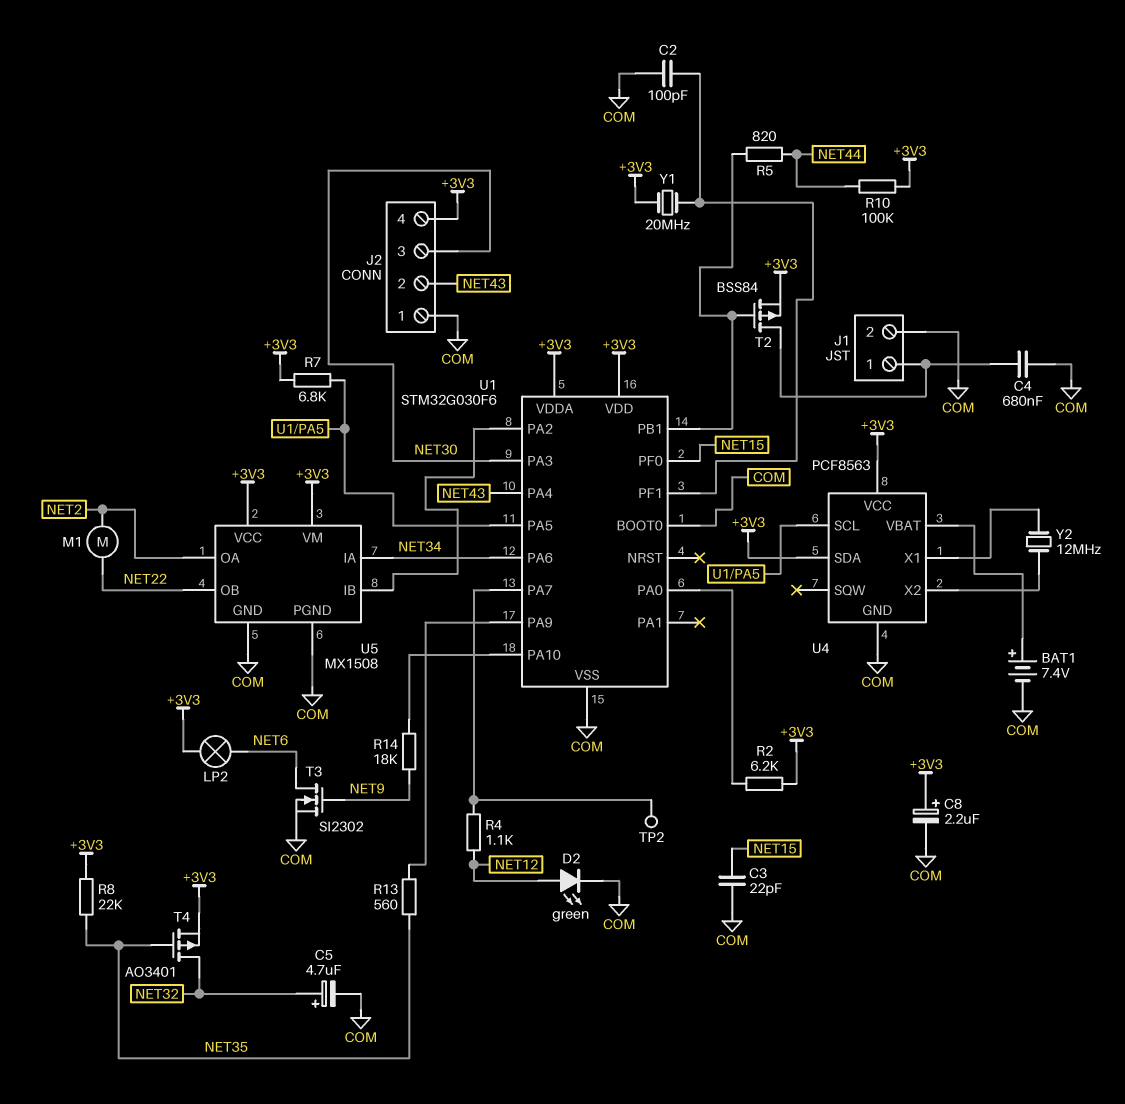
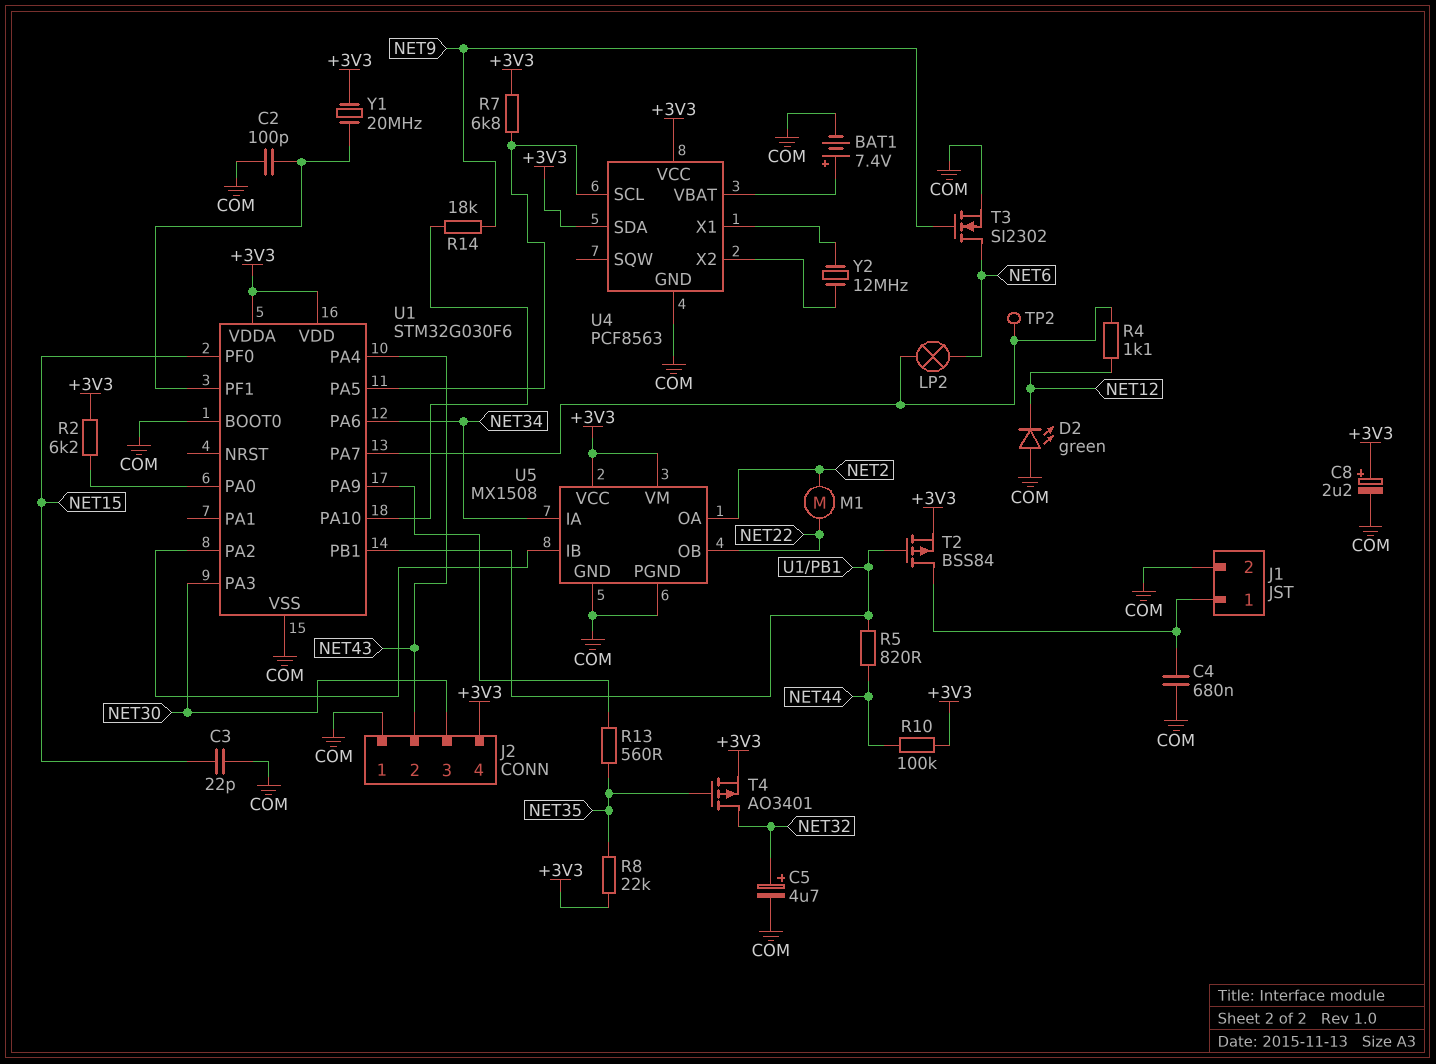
D2: LED green (A NET12, K COM) -> LED green (A COM, K NET12)
LP2: lamp (+3V3, NET6) -> lamp (NET6, U1/PA7)

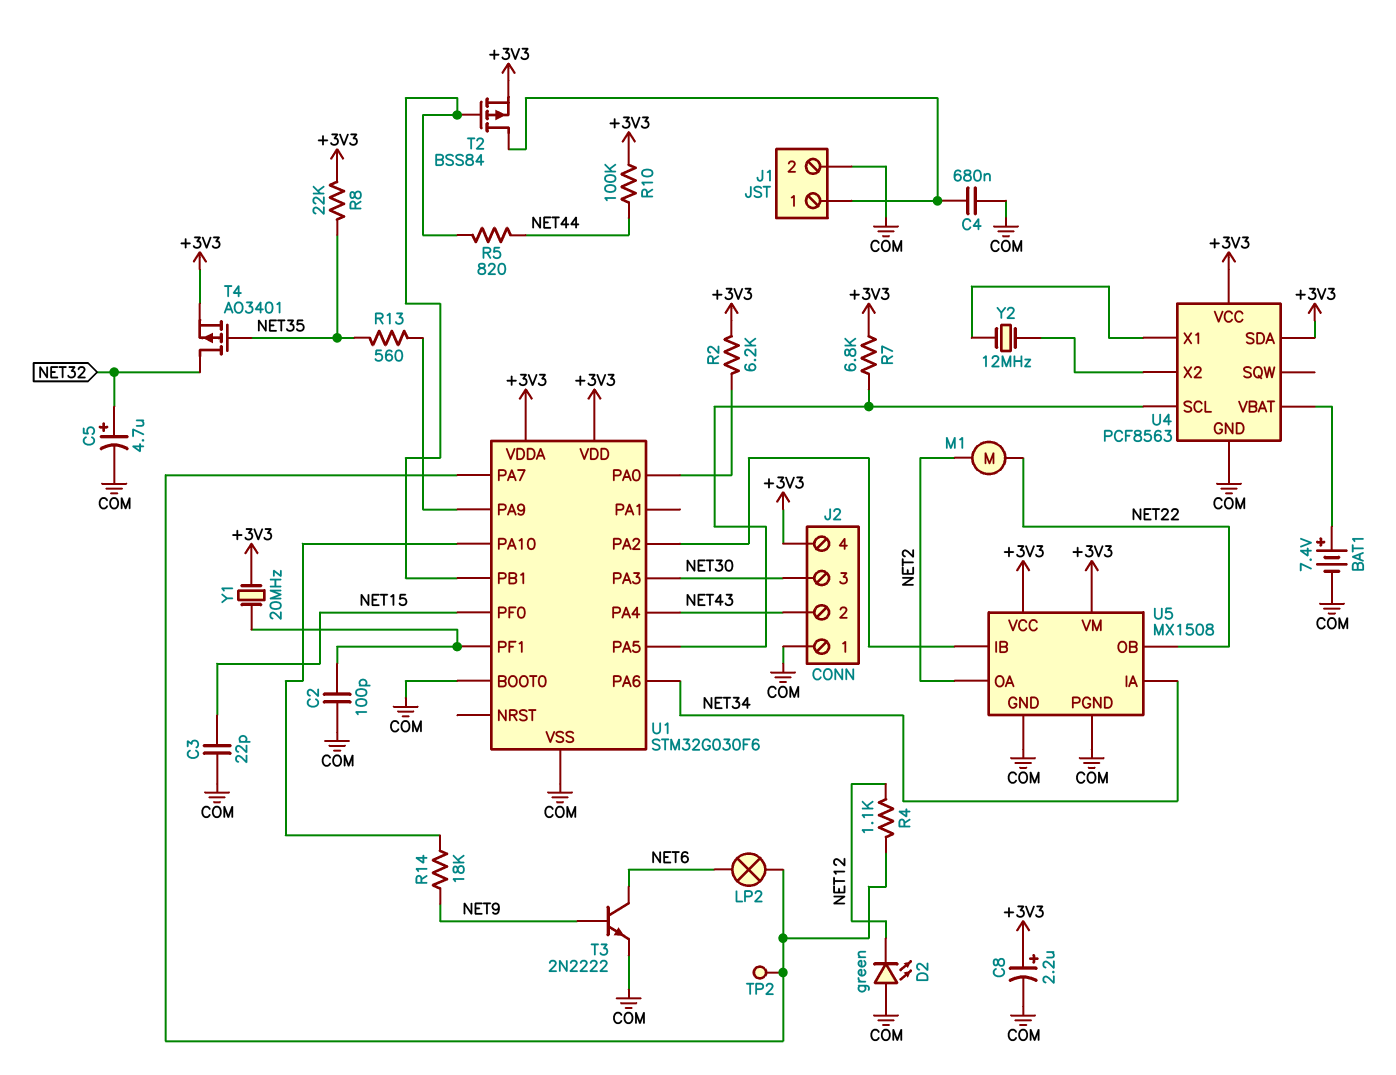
T3: NMOS SI2302 (G NET9, D NET6, S COM) -> NPN 2N2222 (B NET9, C NET6, E COM)

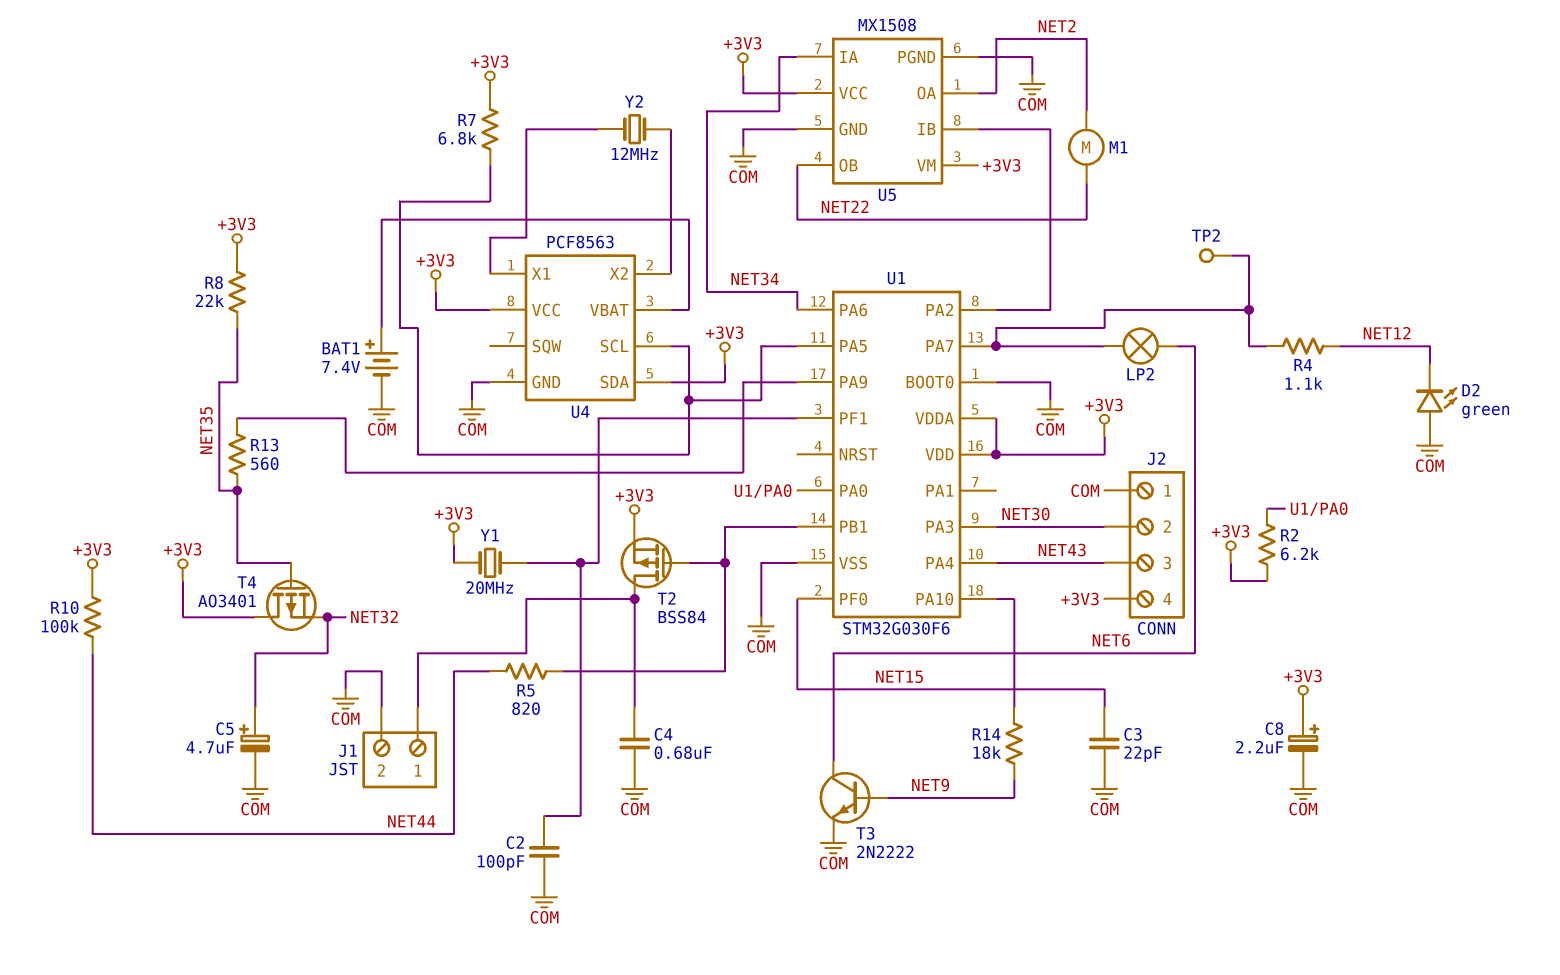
J2 pin 2: NET43 -> NET30
J2 pin 3: NET30 -> NET43
T4: PMOS AO3401 (G NET35, D NET32, S +3V3) -> PMOS AO3401 (G NET35, D +3V3, S NET32)

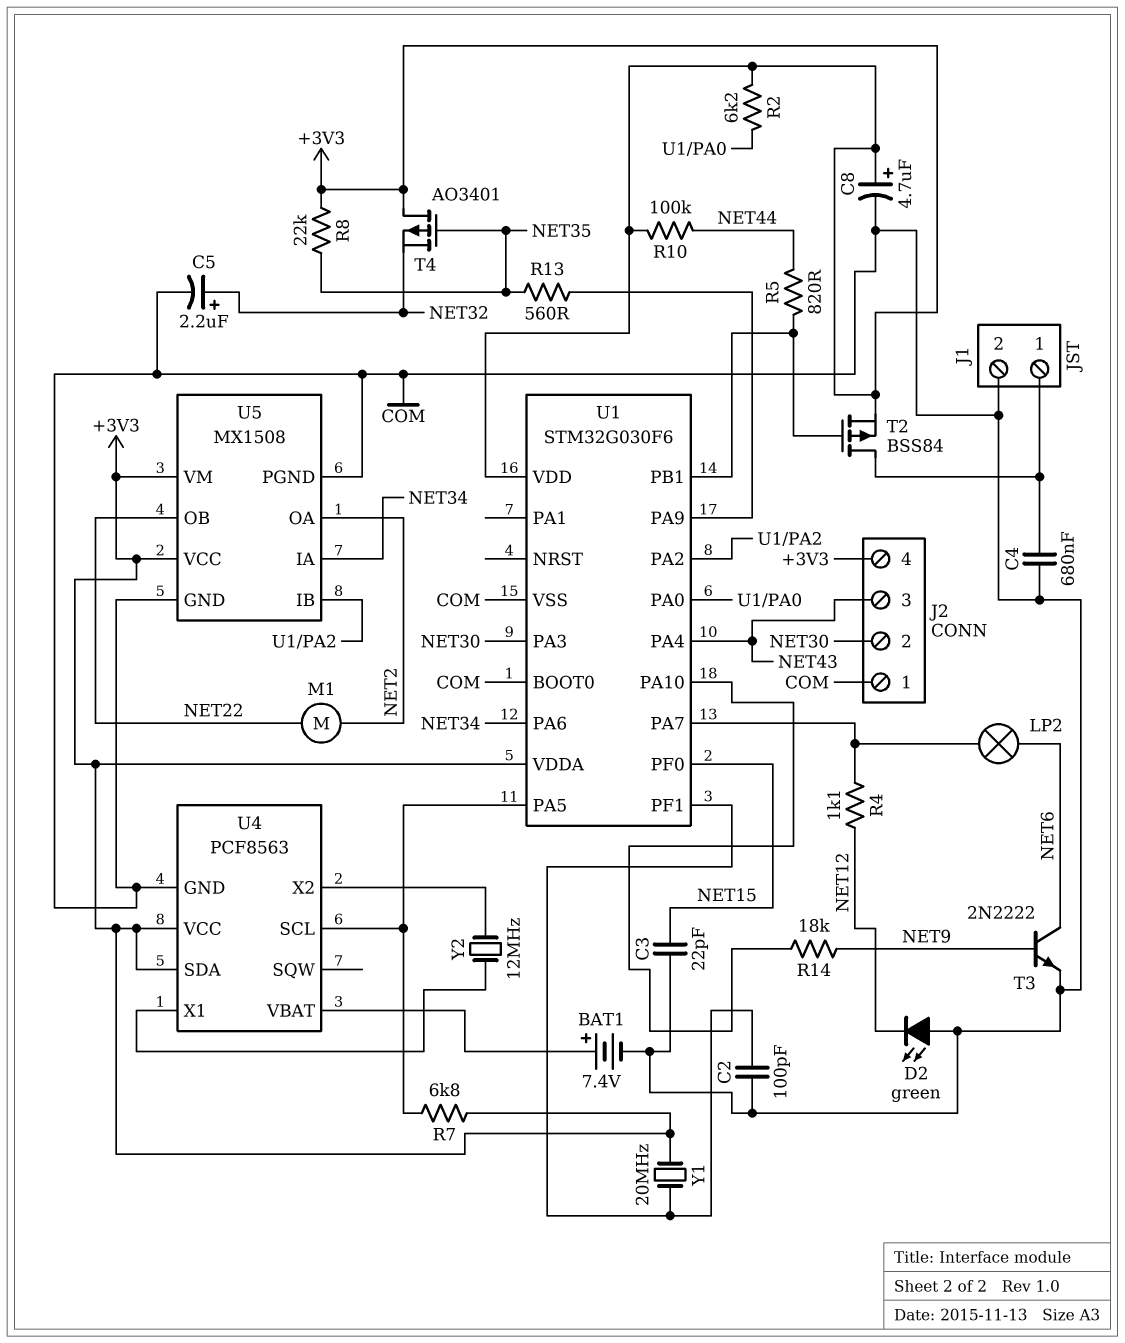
C5: 4.7uF (plus NET32, minus COM) -> 2.2uF (plus NET32, minus COM)
C8: 2.2uF (plus +3V3, minus COM) -> 4.7uF (plus +3V3, minus COM)
TP2: test point (U1/PA7) -> none

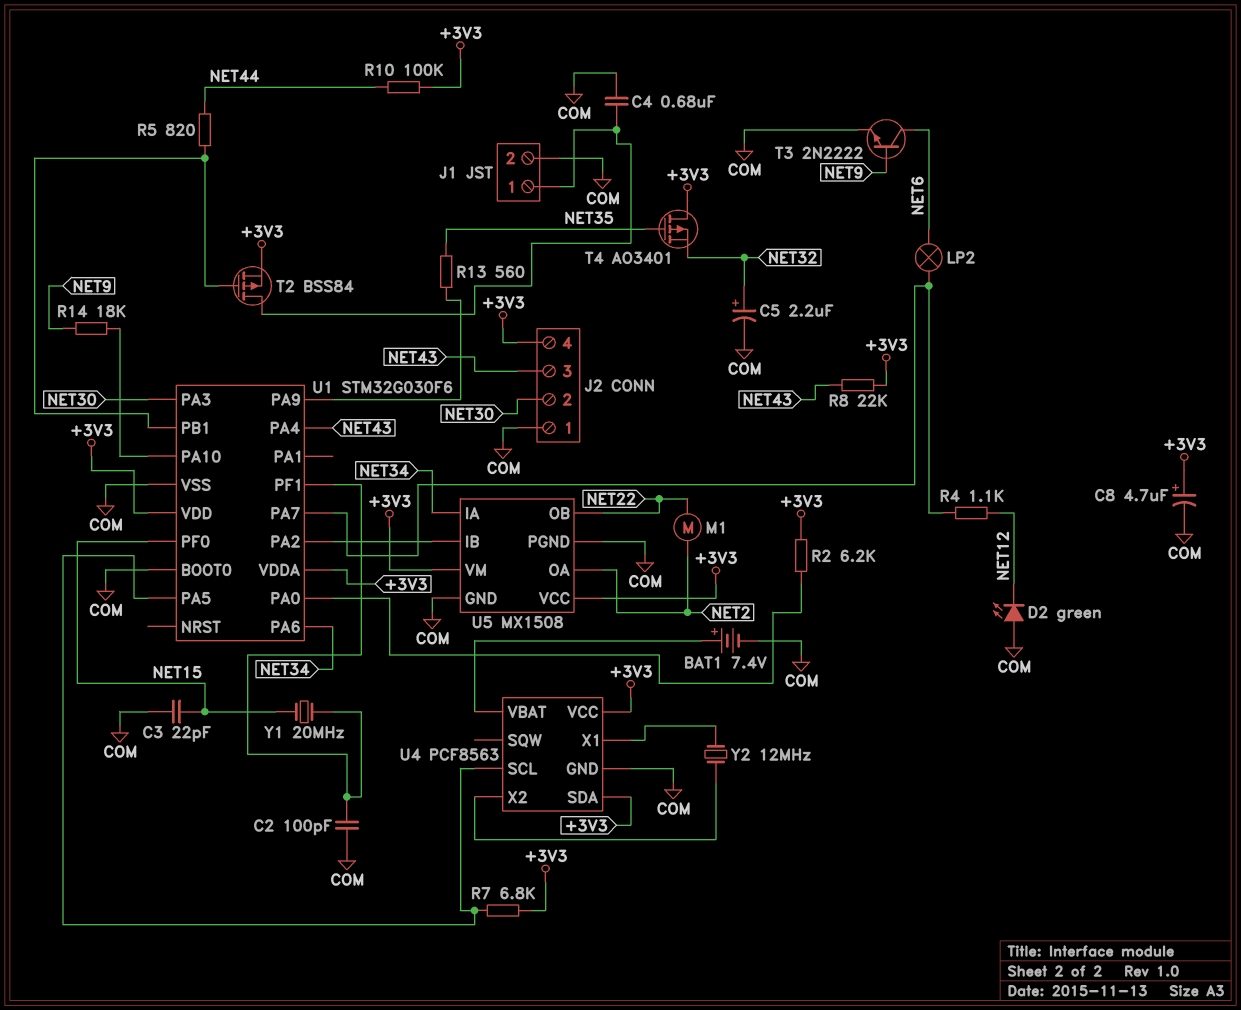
R8: 22k (+3V3, NET35) -> 22k (+3V3, NET43)
Y1: 20MHz (+3V3, U1/PF1) -> 20MHz (NET15, U1/PF1)

